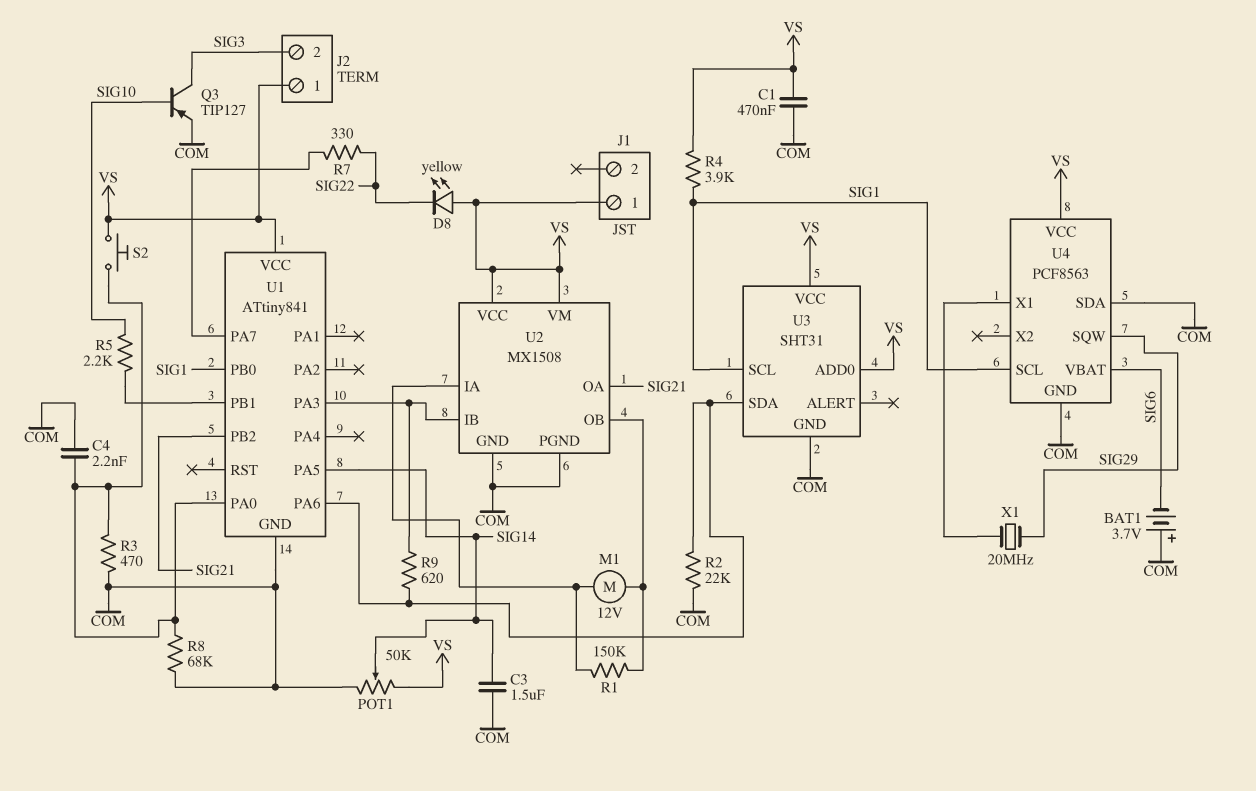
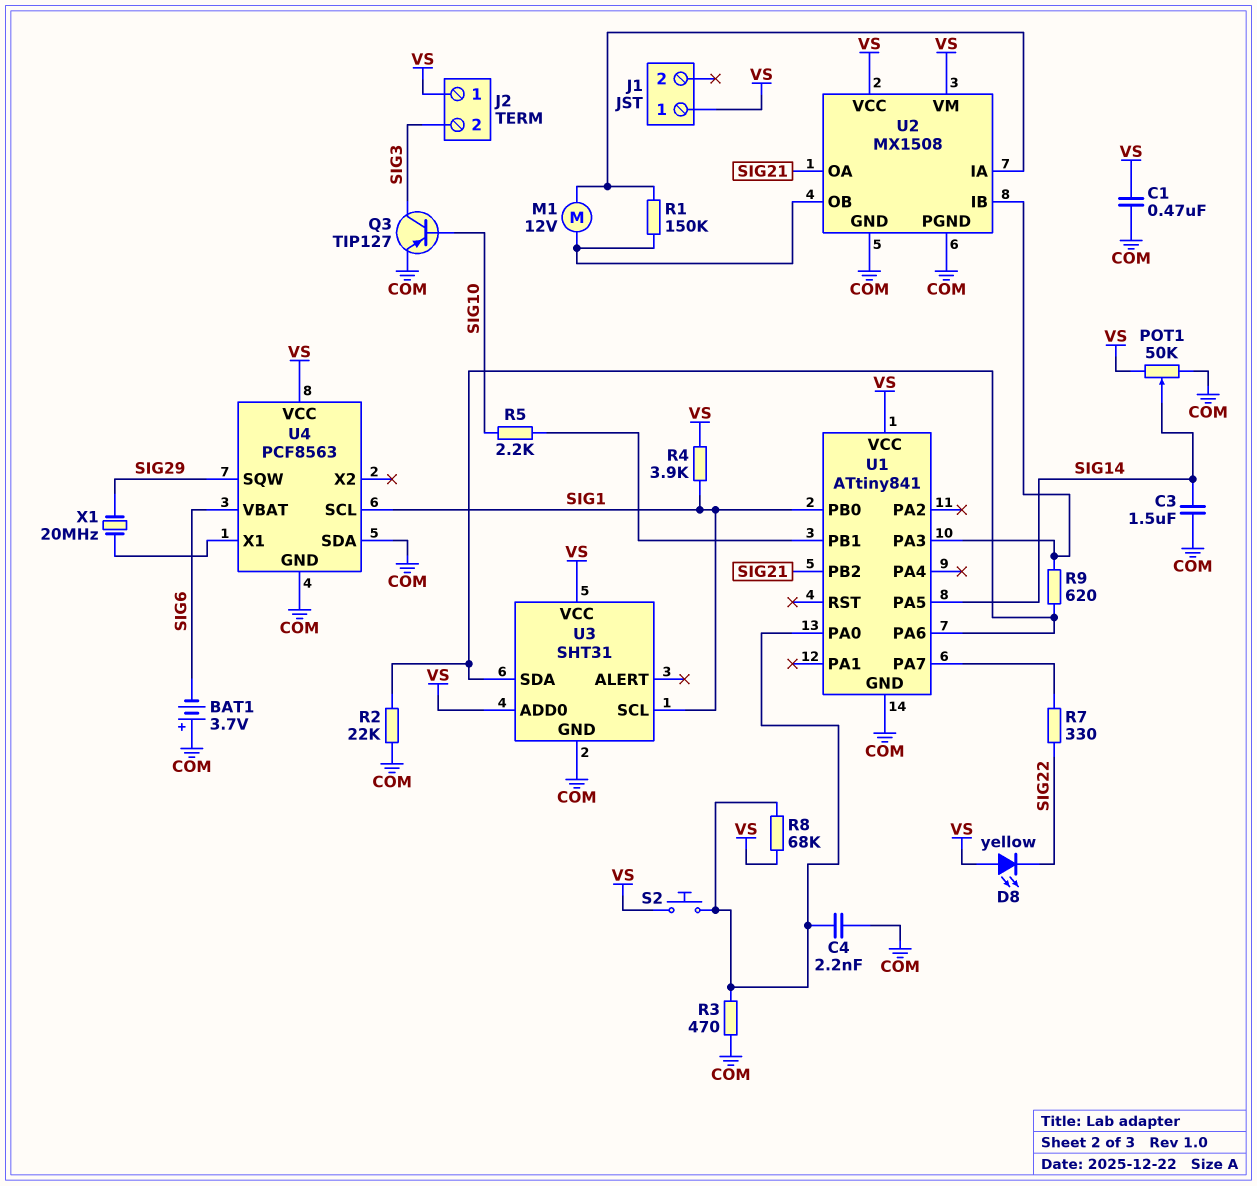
R8: 68k (COM, U1/PA0) -> 68k (U1/PA0, VS)

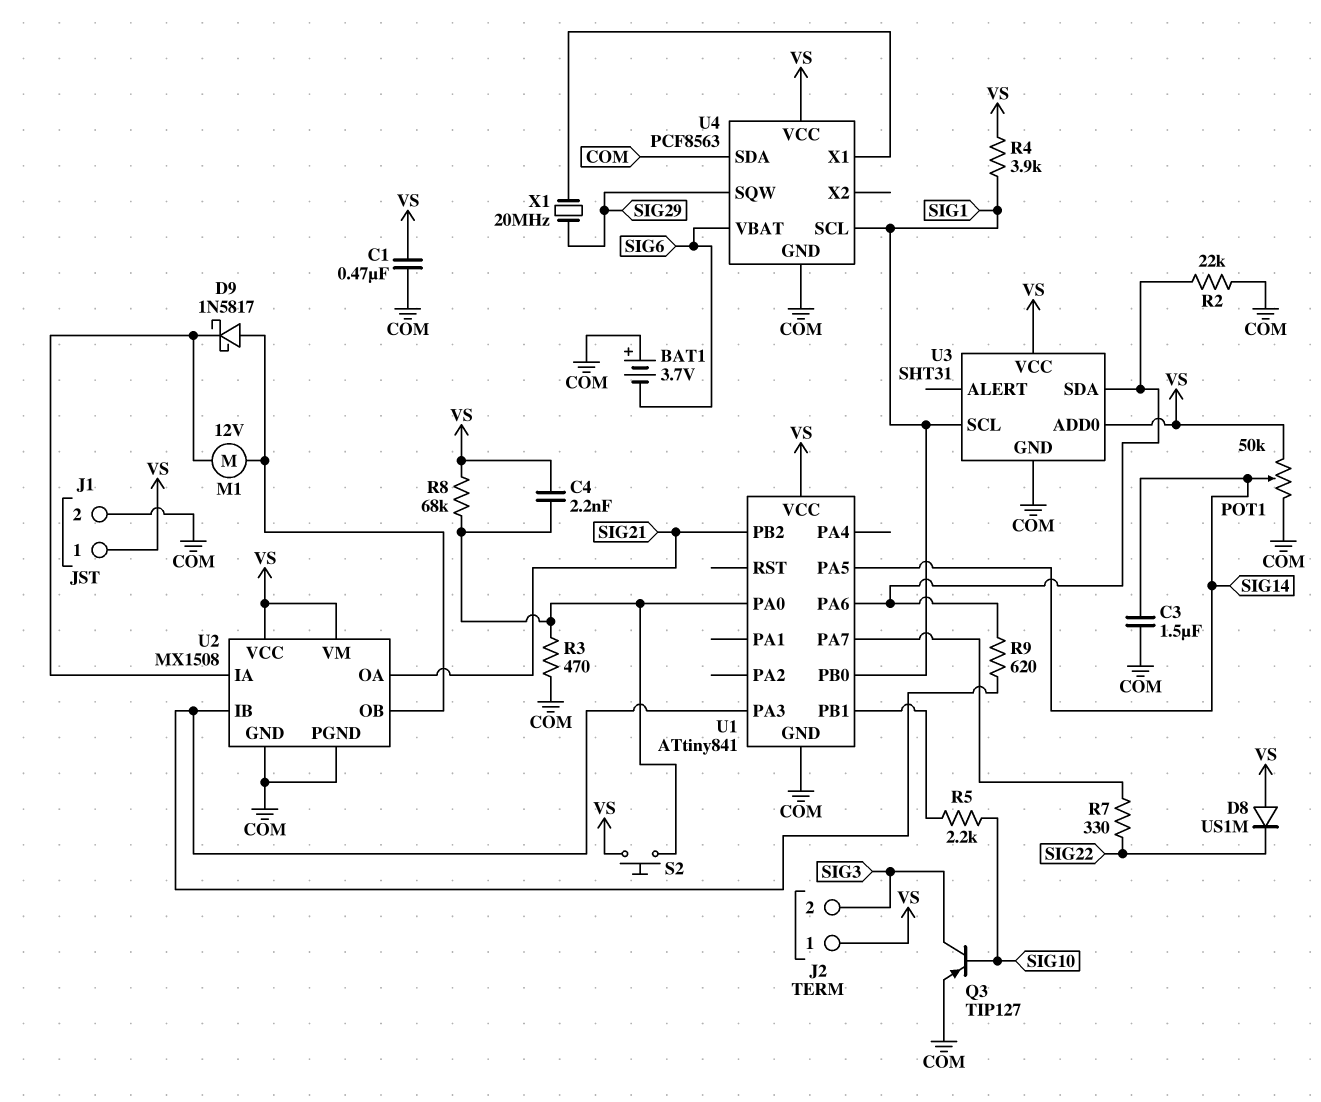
C4: 2.2nF (COM, U1/PA0) -> 2.2nF (U1/PA0, VS)
D8: LED yellow (A VS, K SIG22) -> diode US1M (A VS, K SIG22)
D9: none -> schottky 1N5817 (A U2/OB, K U2/IA)
J1 pin 2: none -> COM
R1: 150k (U2/IA, U2/OB) -> none

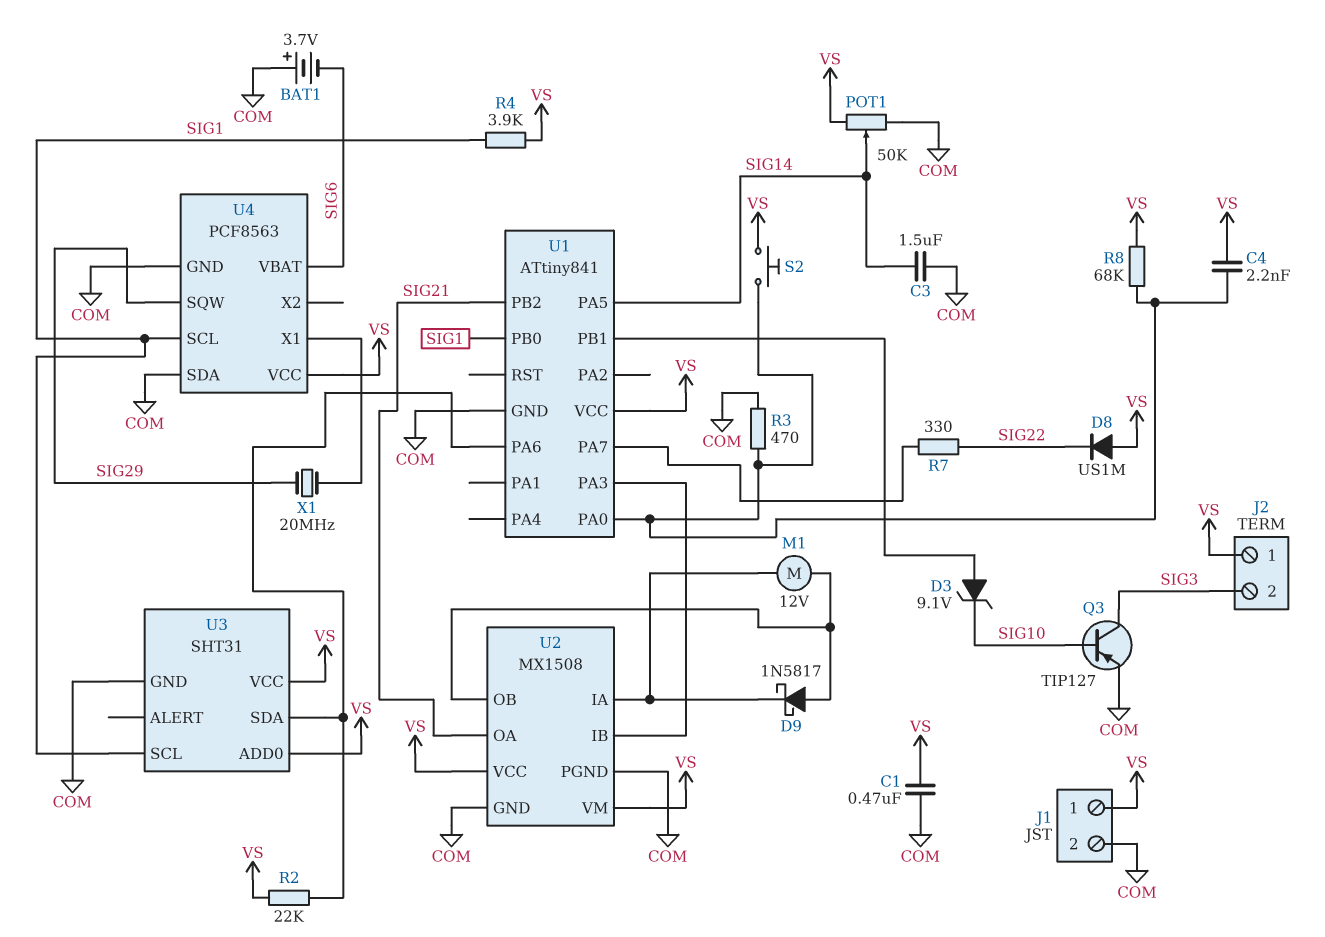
D3: none -> zener 9.1V (A U1/PB1, K SIG10)
R2: 22k (COM, U1/PA6) -> 22k (U1/PA6, VS)
R5: 2.2k (SIG10, U1/PB1) -> none
R9: 620 (U1/PA3, U1/PA6) -> none

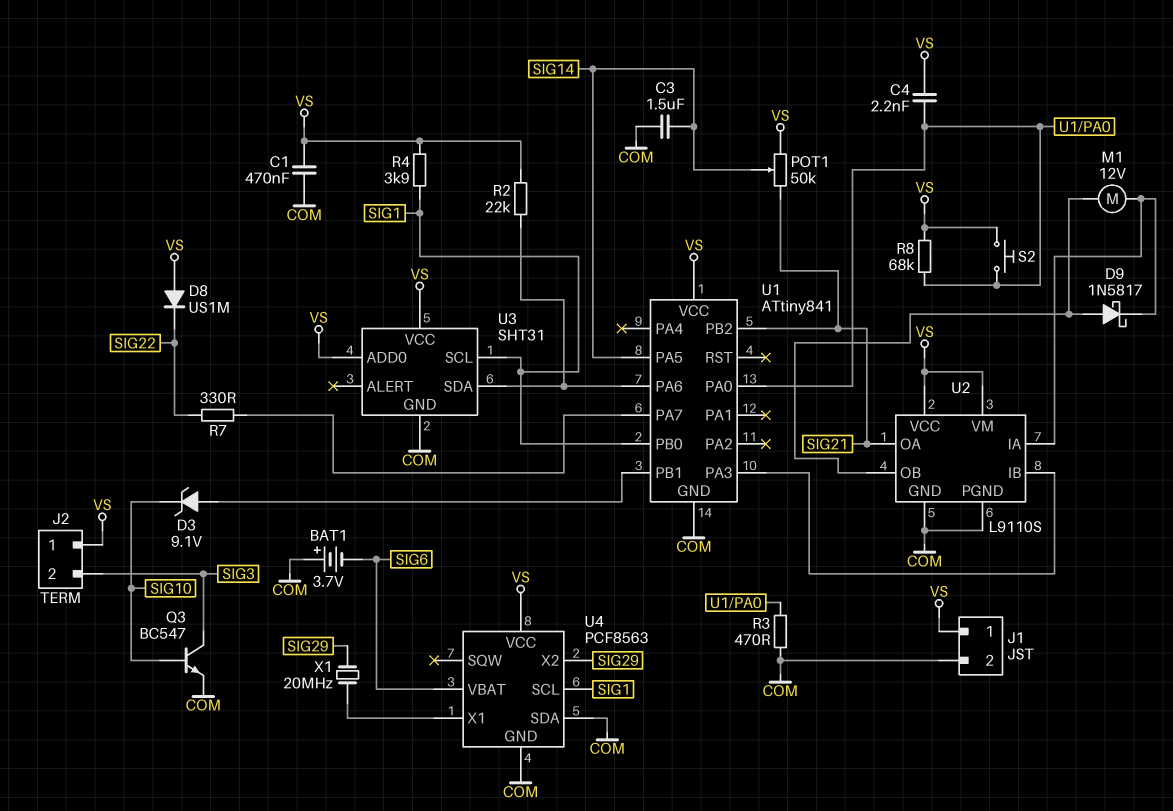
POT1: 50k (COM, VS, wiper SIG14) -> 50k (SIG21, VS, wiper SIG14)
Q3: PNP TIP127 (B SIG10, C SIG3, E COM) -> NPN BC547 (B SIG10, C SIG3, E COM)
U2: MX1508 -> L9110S
U4 pin SQW: SIG29 -> none
U4 pin X2: none -> SIG29

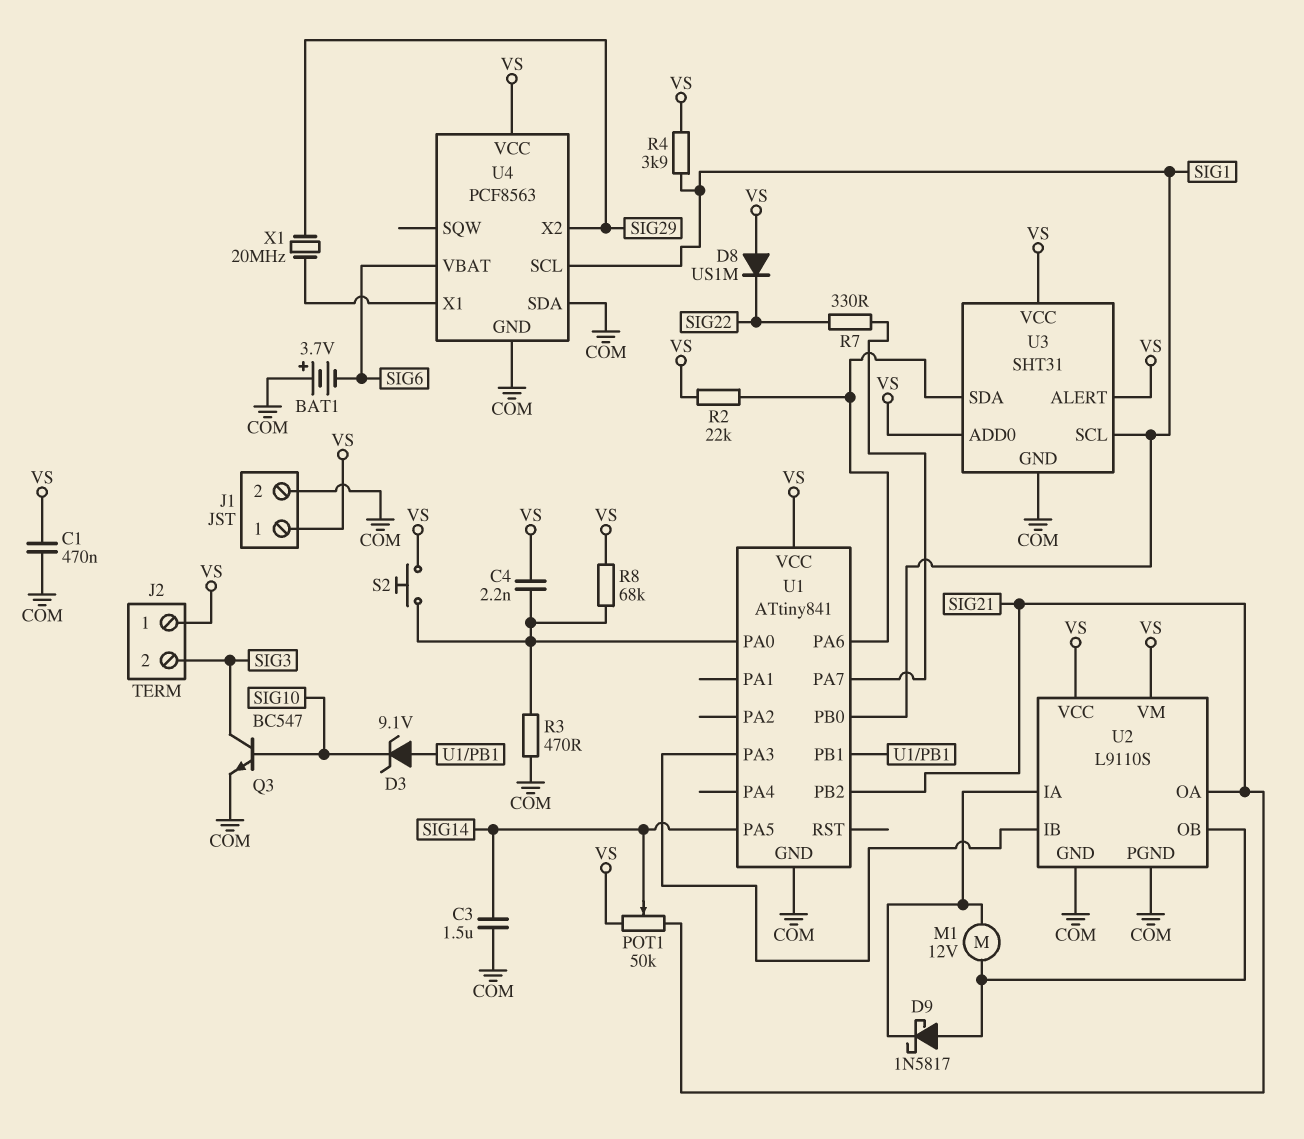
U3 pin ALERT: none -> VS

